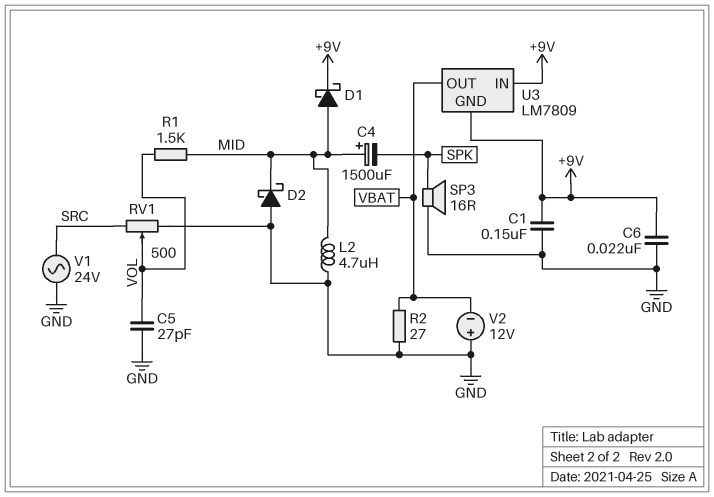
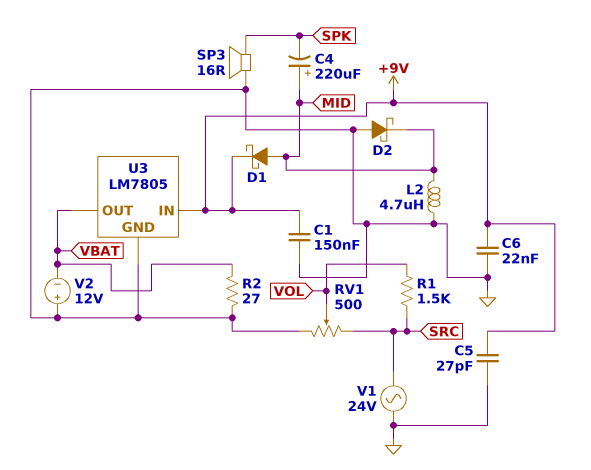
C4: 1500uF (plus MID, minus SPK) -> 220uF (plus MID, minus SPK)
C5: 27pF (GND, VOL) -> 27pF (+9V, GND)
R1: 1.5k (MID, VOL) -> 1.5k (SRC, VOL)
U3: LM7809 -> LM7805
U3 pin GND: +9V -> GND

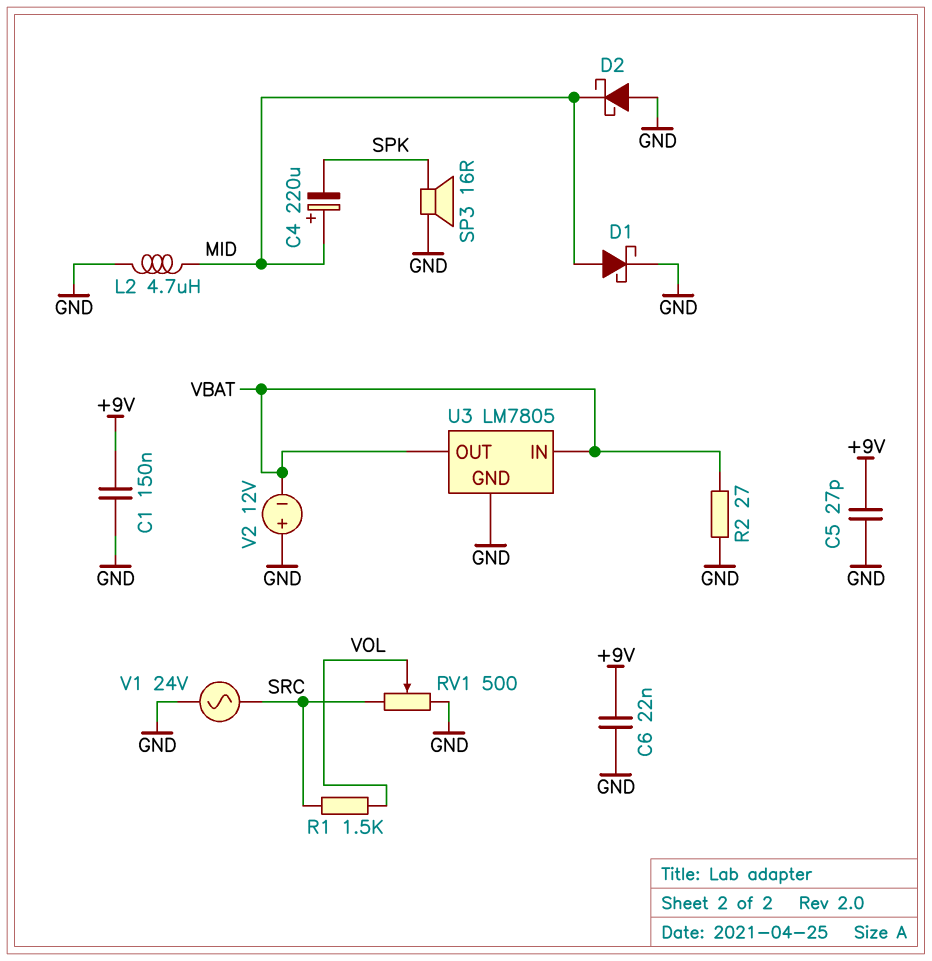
D1: schottky (A MID, K +9V) -> schottky (A MID, K GND)
U3 pin IN: +9V -> VBAT

